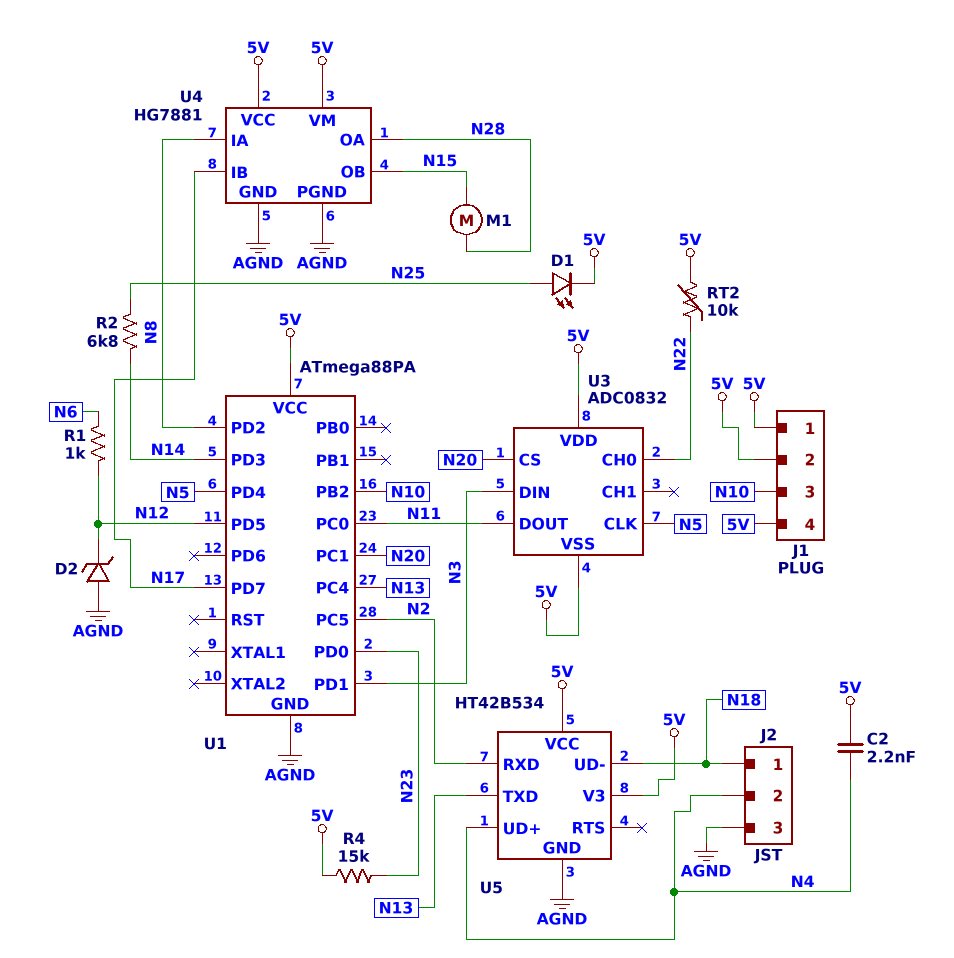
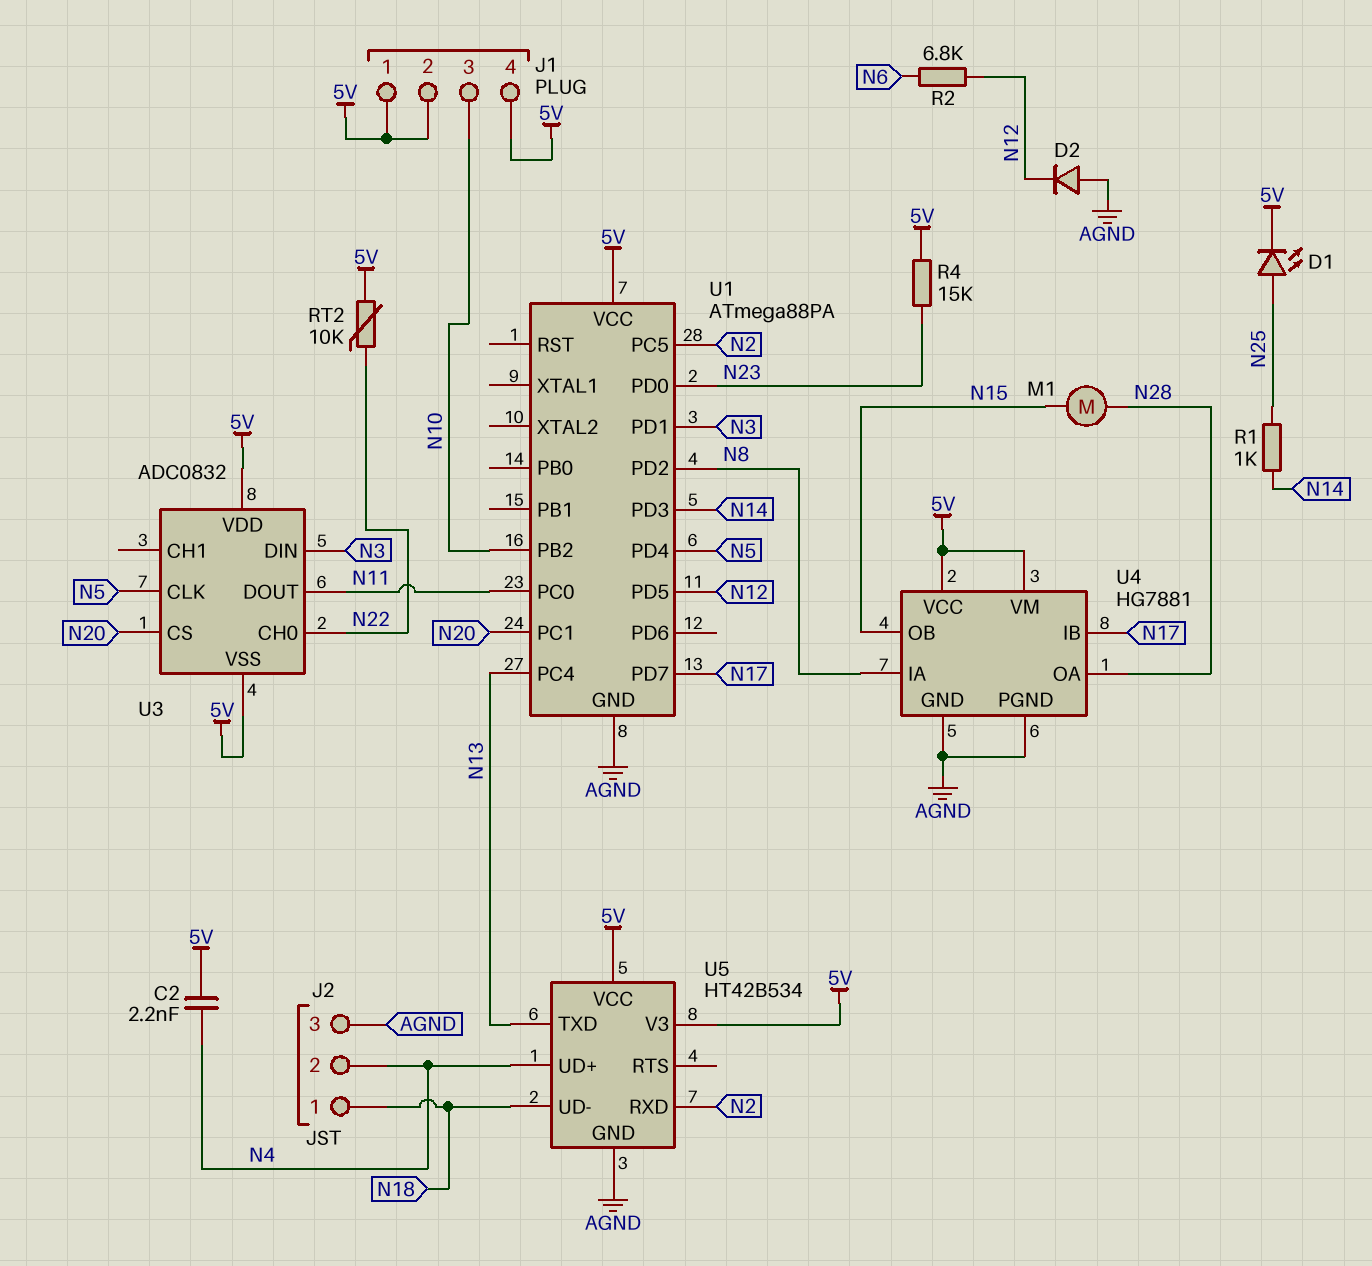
D2: zener (A AGND, K N12) -> diode (A AGND, K N12)
R1: 1k (N6, N12) -> 1k (N14, N25)
R2: 6.8k (N14, N25) -> 6.8k (N6, N12)

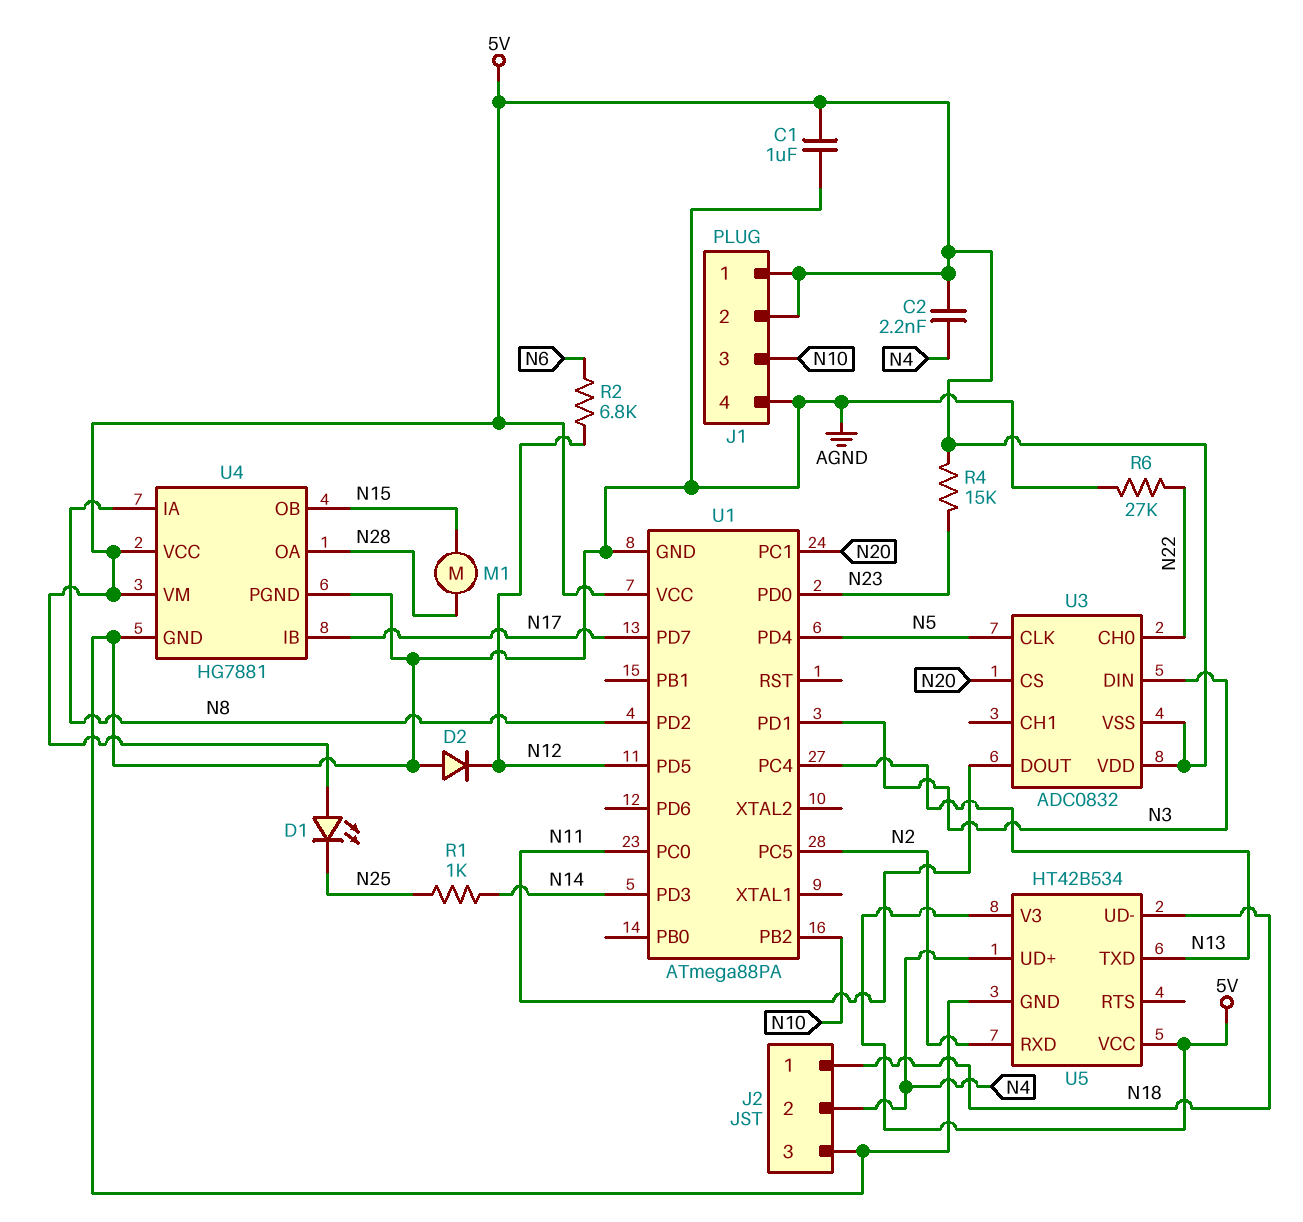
C1: none -> 1uF (5V, AGND)
D1: LED (A N25, K 5V) -> LED (A 5V, K N25)
J1 pin 4: 5V -> AGND
R6: none -> 27k (AGND, N22)
RT2: 10k (5V, N22) -> none

